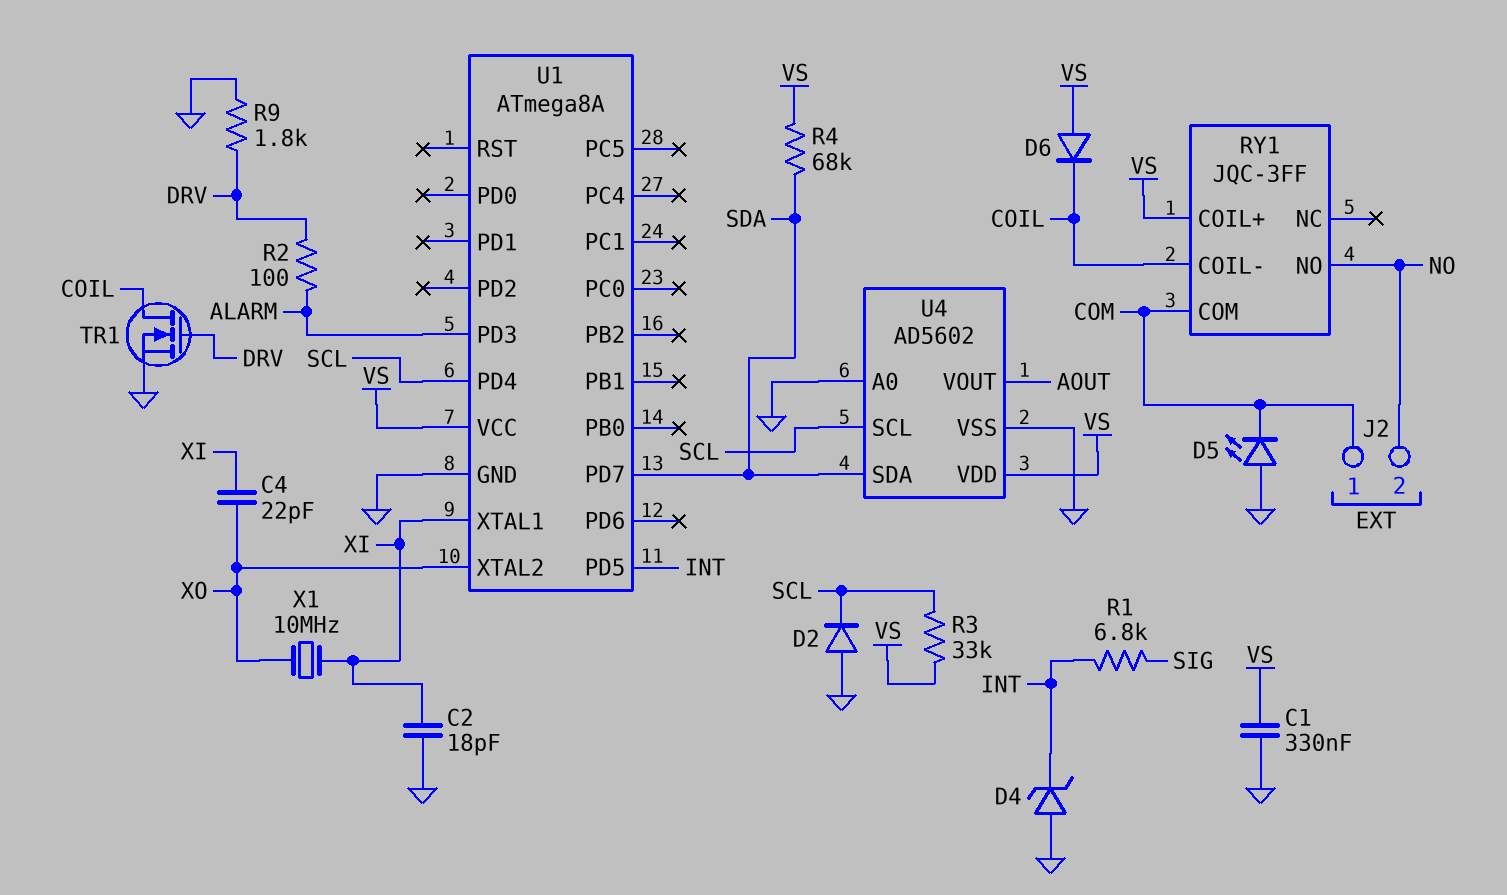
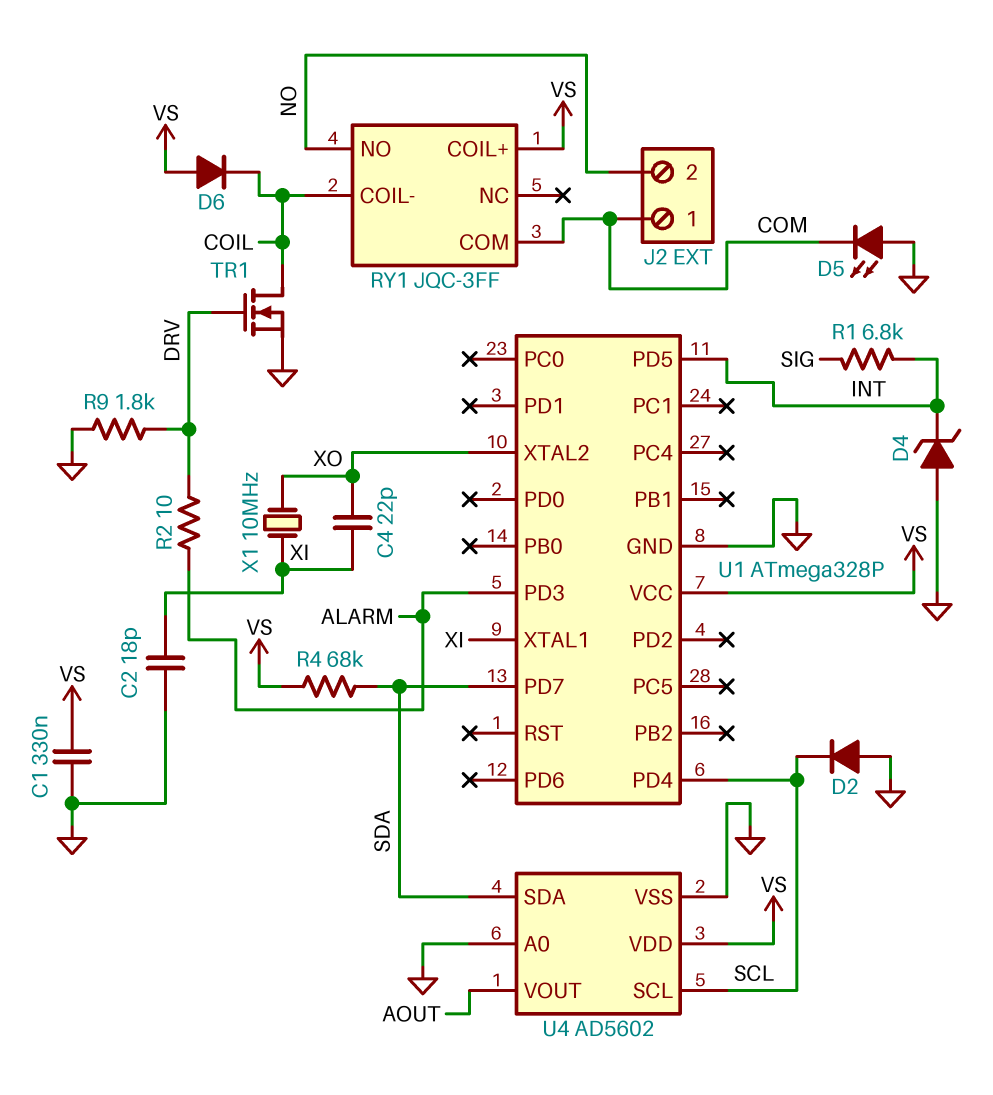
R2: 100 (ALARM, DRV) -> 10 (ALARM, DRV)
R3: 33k (SCL, VS) -> none
U1: ATmega8A -> ATmega328P

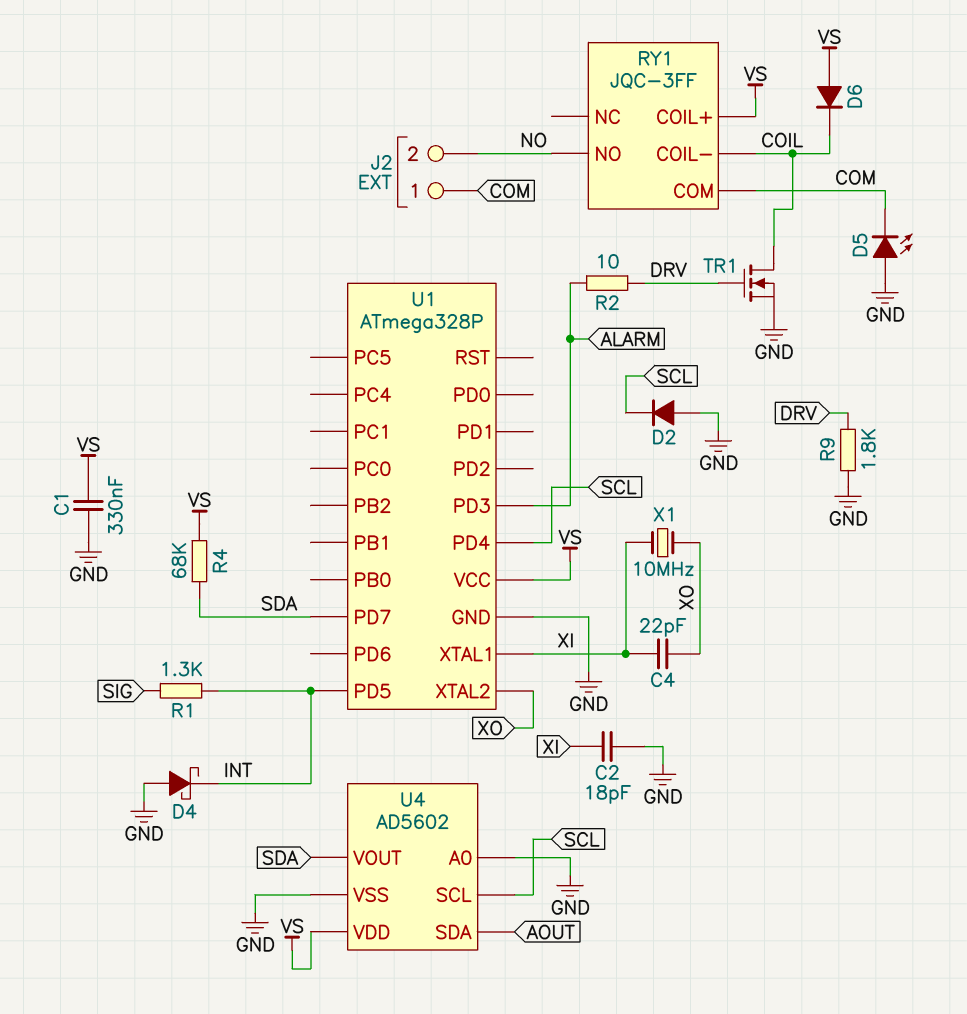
D4: zener (A GND, K INT) -> schottky (A GND, K INT)
R1: 6.8k (INT, SIG) -> 1.3k (INT, SIG)
U4 pin SDA: SDA -> AOUT
U4 pin VOUT: AOUT -> SDA

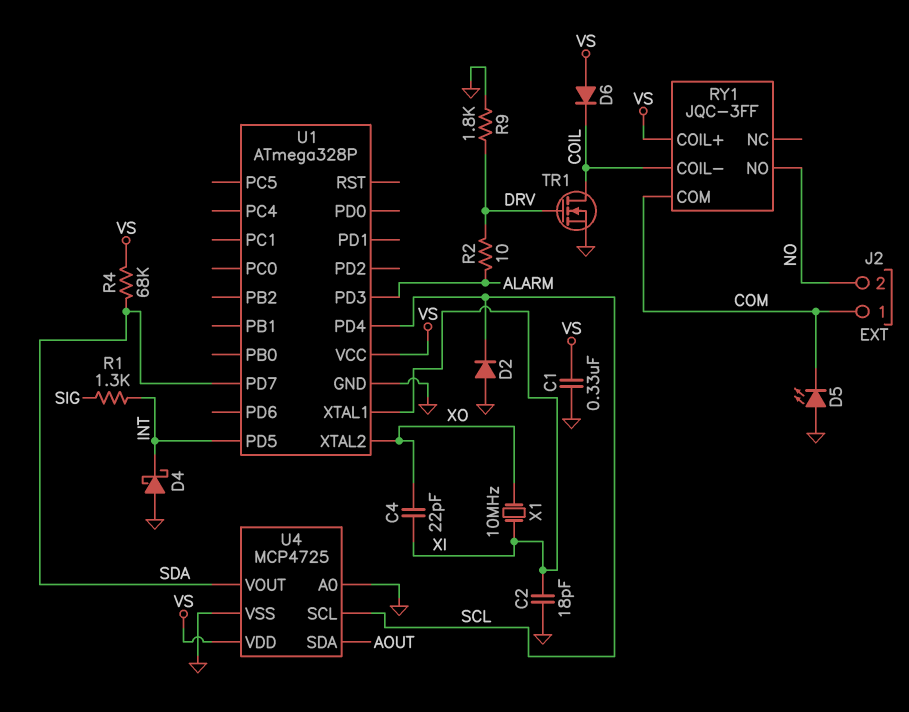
U4: AD5602 -> MCP4725

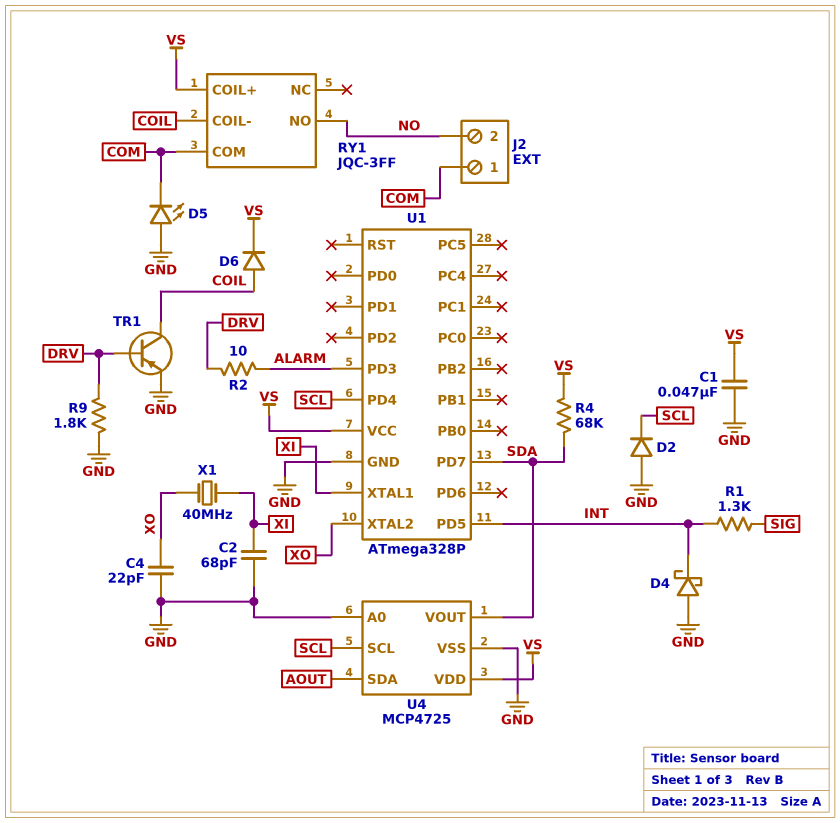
C1: 330nF (GND, VS) -> 47nF (GND, VS)
C2: 18pF (GND, XI) -> 68pF (GND, XI)
C4: 22pF (XI, XO) -> 22pF (GND, XO)
D6: diode (A VS, K COIL) -> diode (A COIL, K VS)
TR1: NMOS (G DRV, D COIL, S GND) -> PNP (B DRV, C COIL, E GND)
X1: 10MHz (XI, XO) -> 40MHz (XI, XO)

